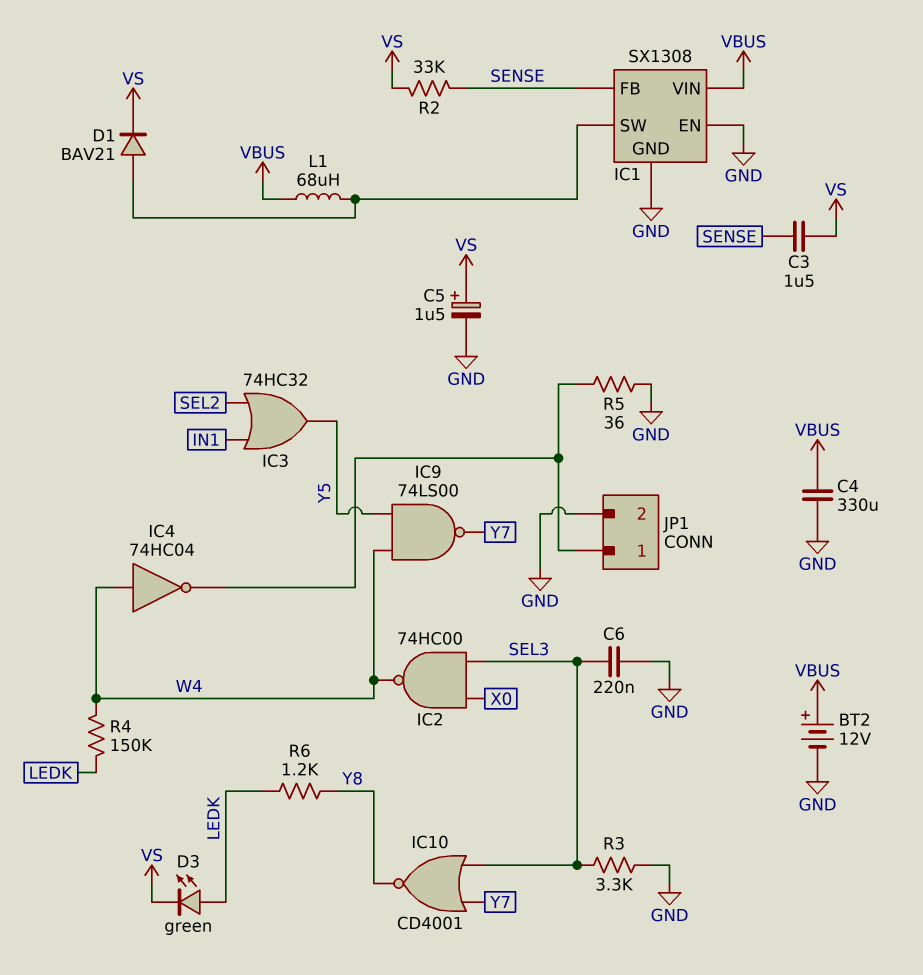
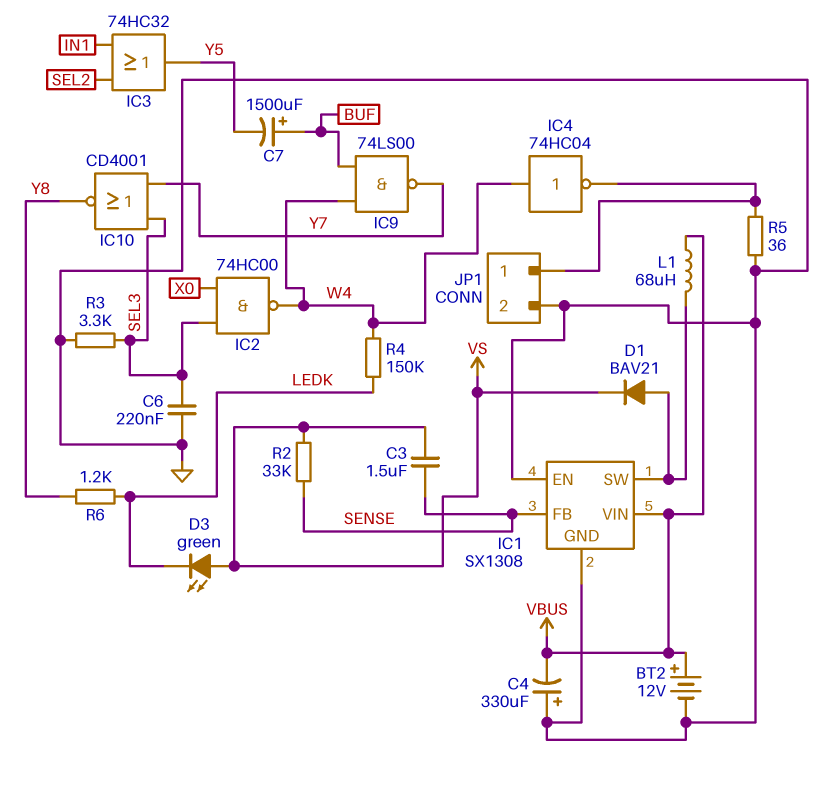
C4: 330uF (GND, VBUS) -> 330uF (plus GND, minus VBUS)
C5: 1.5uF (plus VS, minus GND) -> none
C7: none -> 1500uF (plus BUF, minus Y5)
D3: LED green (A LEDK, K VS) -> LED green (A VS, K LEDK)
IC9: NAND 74LS00 (in W4, in Y5, out Y7) -> NAND 74LS00 (in BUF, in W4, out Y7)

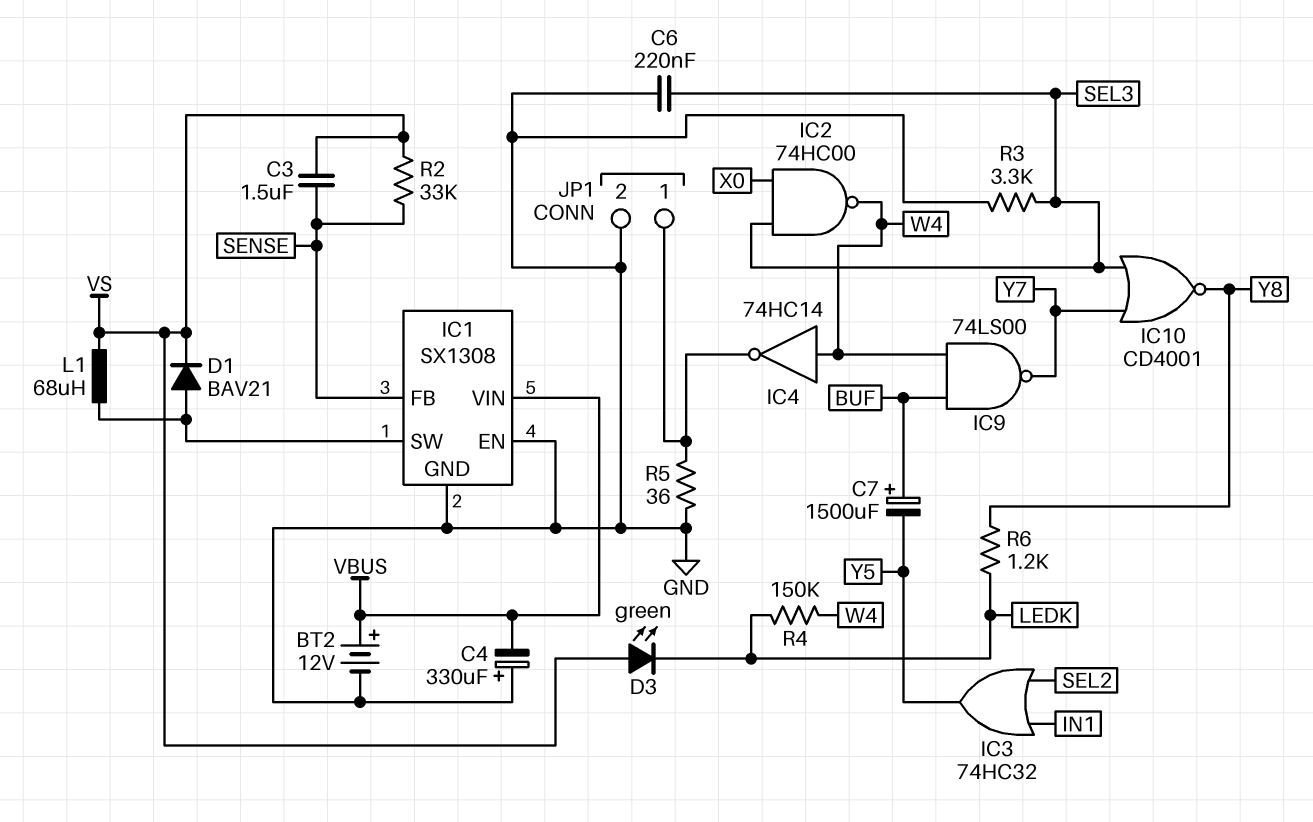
IC4: NOT 74HC04 (in W4, out JP1/1) -> NOT 74HC14 (in W4, out JP1/1)
L1: 68uH (IC1/SW, VBUS) -> 68uH (IC1/SW, VS)

